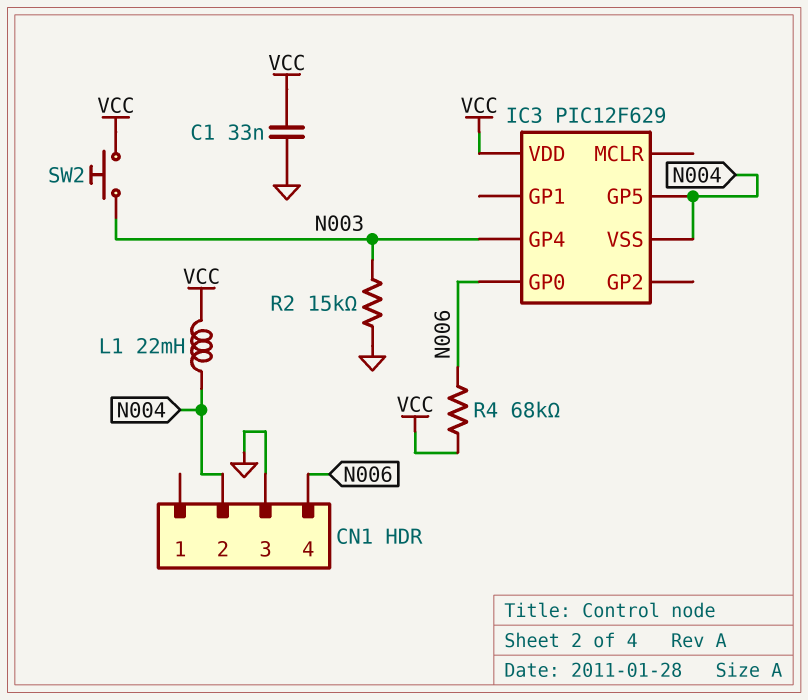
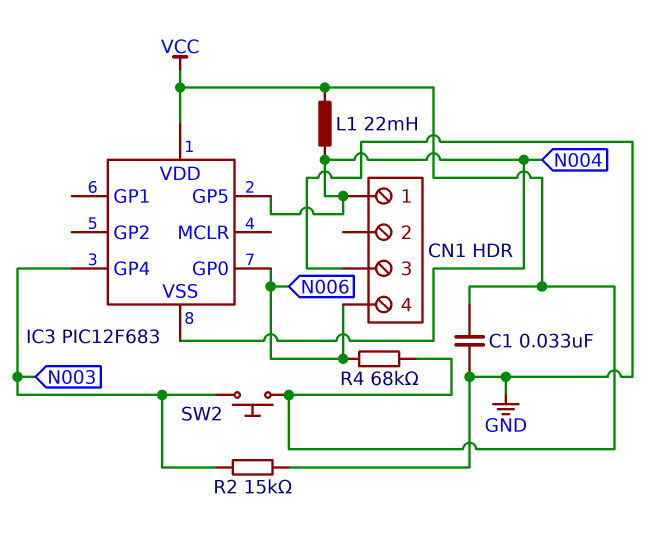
CN1 pin 1: none -> N004
CN1 pin 2: N004 -> none
IC3: PIC12F629 -> PIC12F683

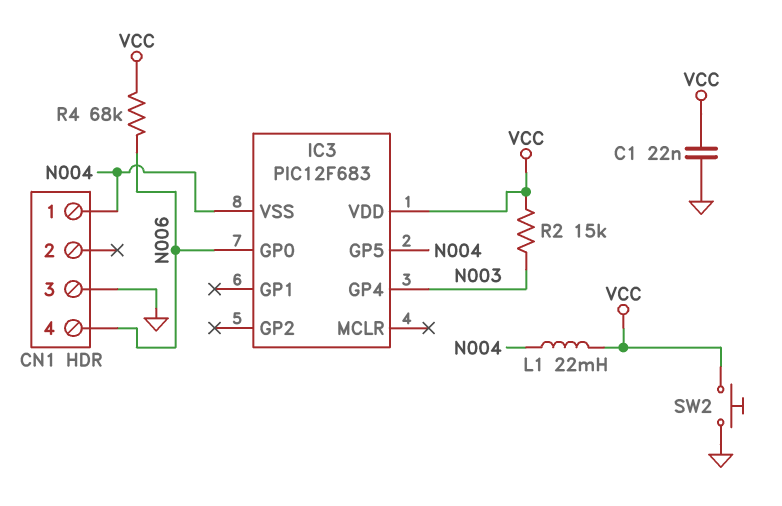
C1: 33nF (GND, VCC) -> 22nF (GND, VCC)
R2: 15k (GND, N003) -> 15k (N003, VCC)
SW2: button (N003, VCC) -> button (GND, VCC)

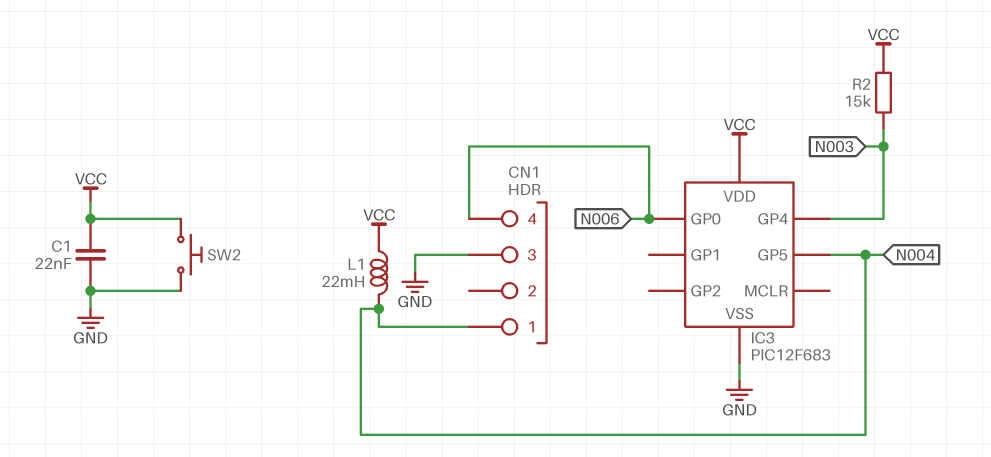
IC3 pin VSS: N004 -> GND
R4: 68k (N006, VCC) -> none

